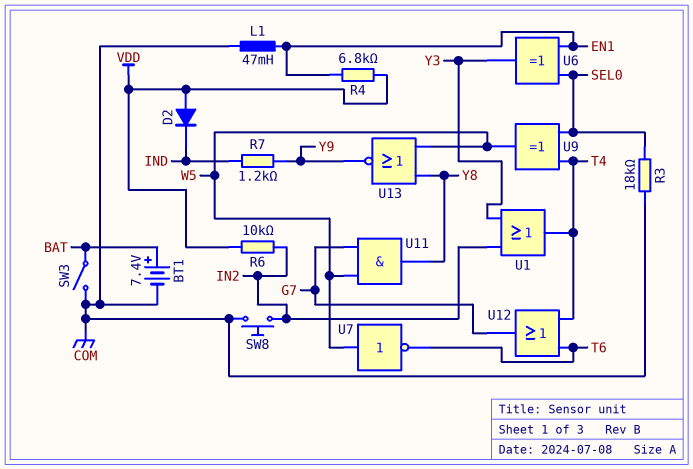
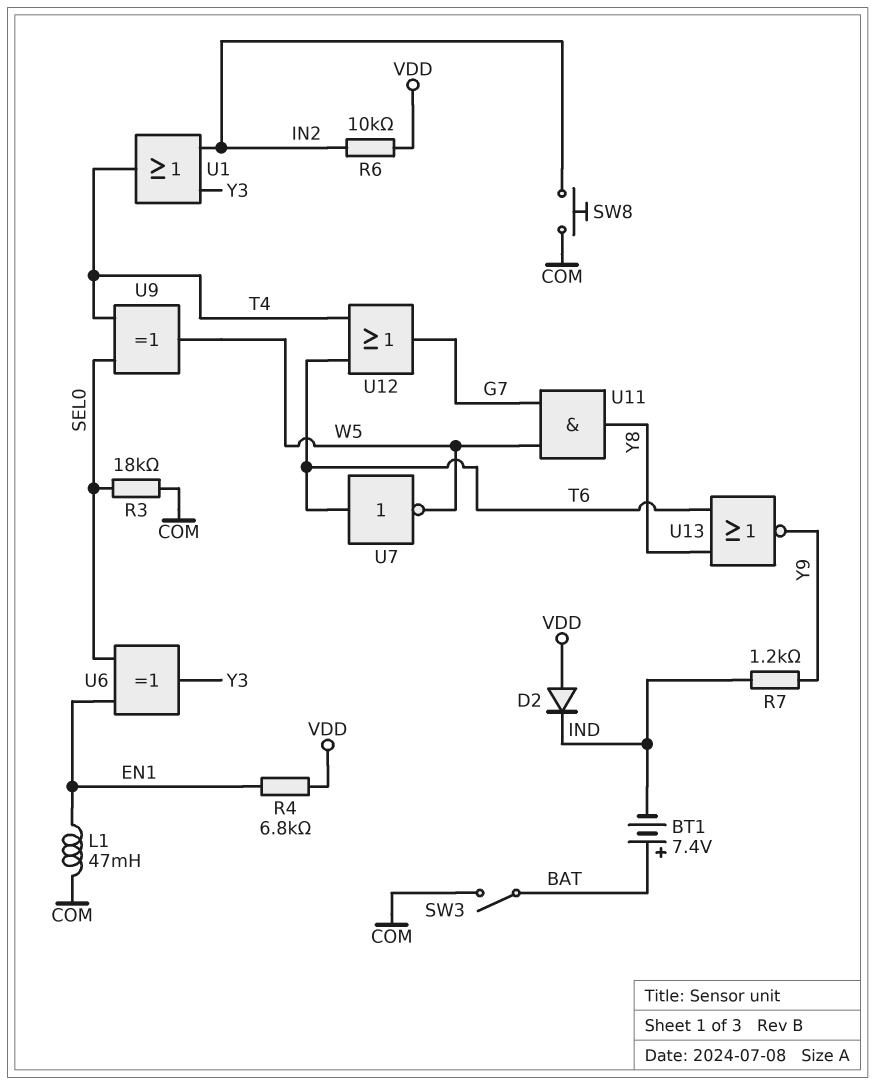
BT1: 7.4V (plus BAT, minus COM) -> 7.4V (plus BAT, minus IND)
U7: NOT (in W5, out T6) -> NOT (in T6, out W5)
U13: NOR (in W5, in Y8, out Y9) -> NOR (in T6, in Y8, out Y9)

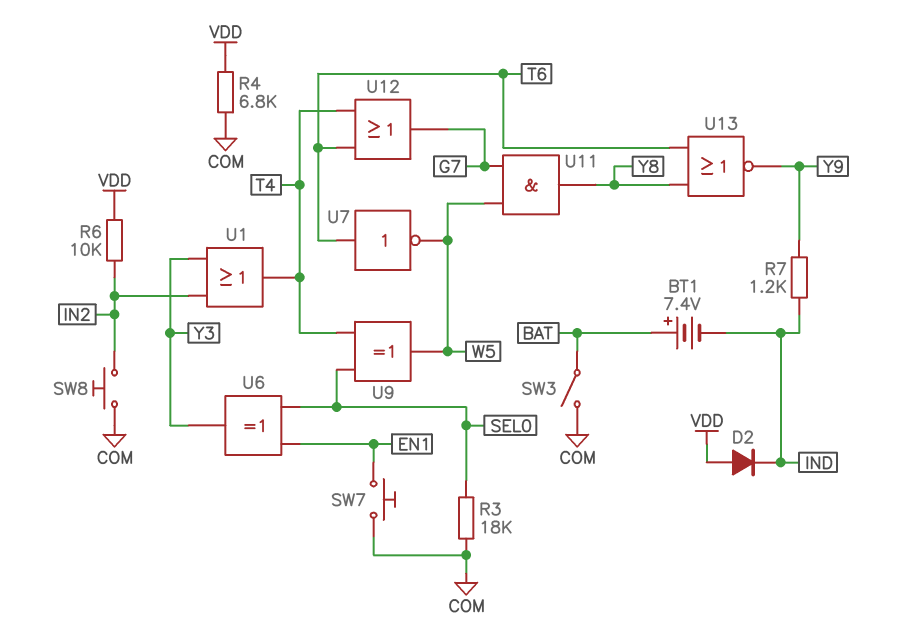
L1: 47mH (COM, EN1) -> none
R4: 6.8k (EN1, VDD) -> 6.8k (COM, VDD)
SW7: none -> button (COM, EN1)

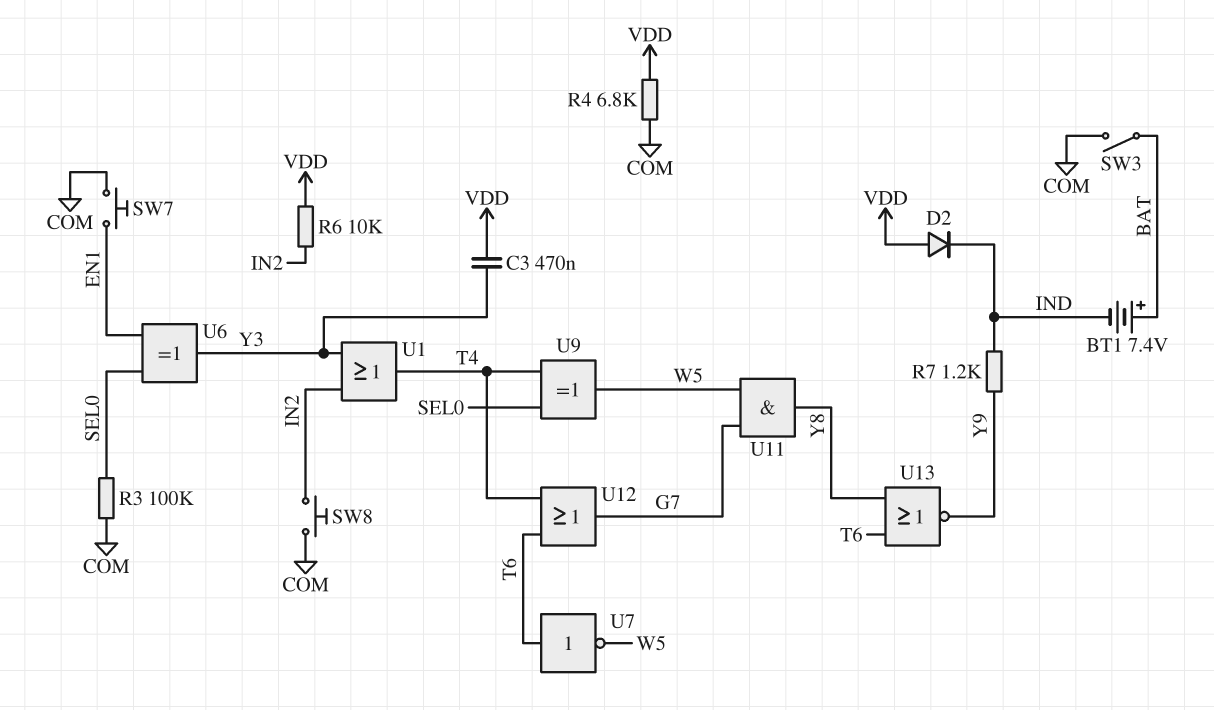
C3: none -> 470nF (VDD, Y3)
R3: 18k (COM, SEL0) -> 100k (COM, SEL0)

